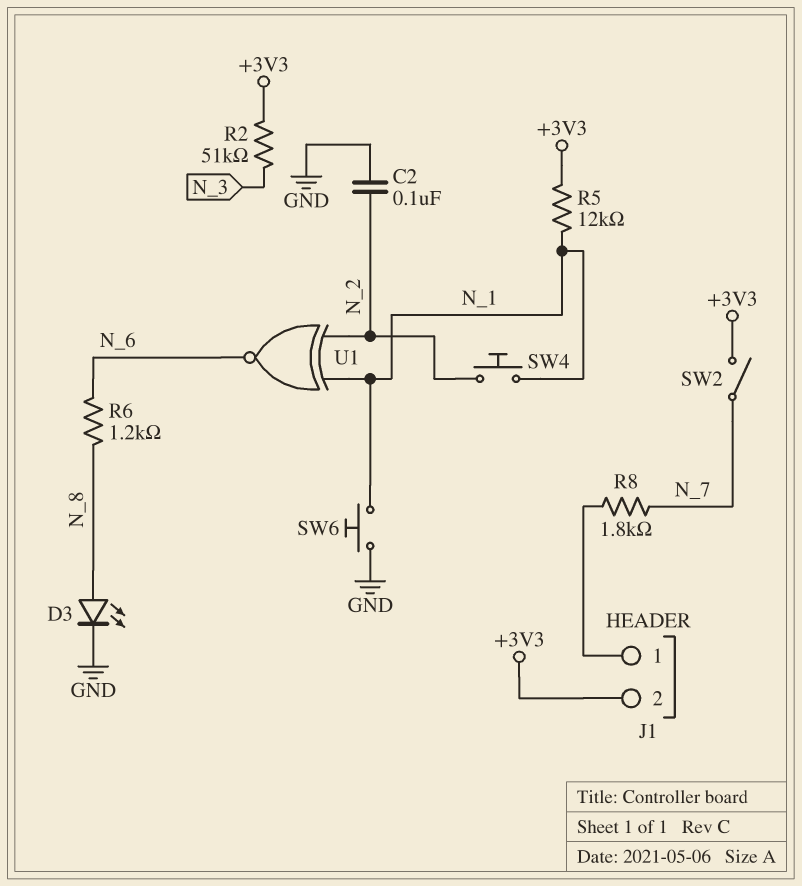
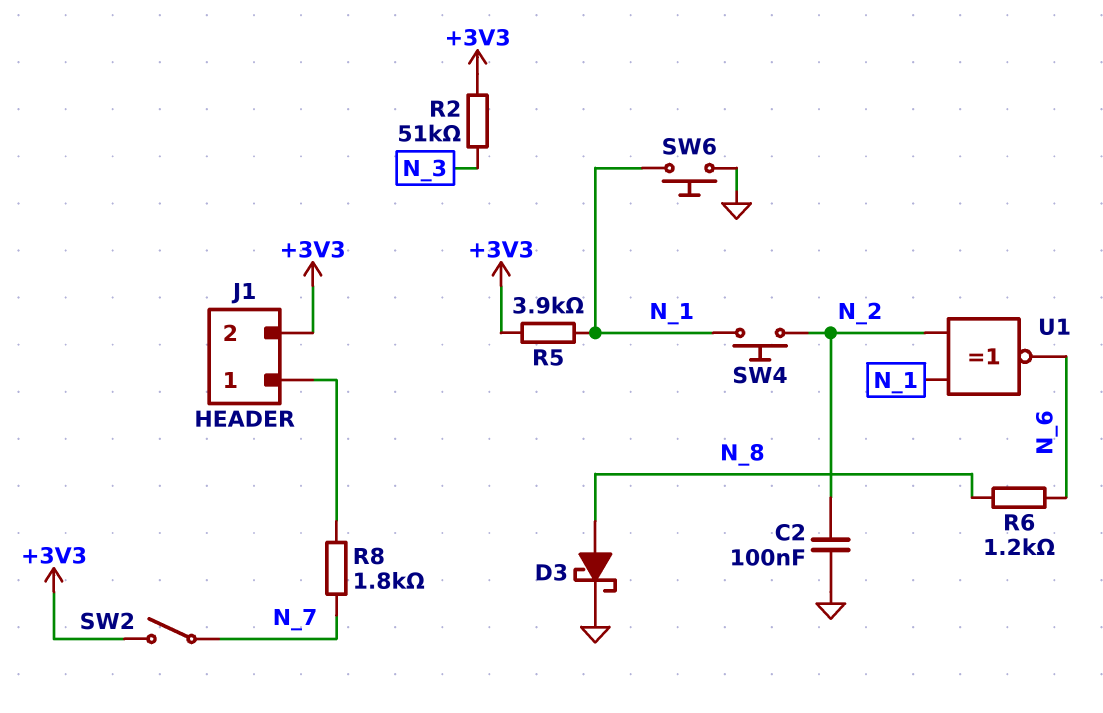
D3: LED (A N_8, K GND) -> schottky (A N_8, K GND)
R5: 12k (+3V3, N_1) -> 3.9k (+3V3, N_1)

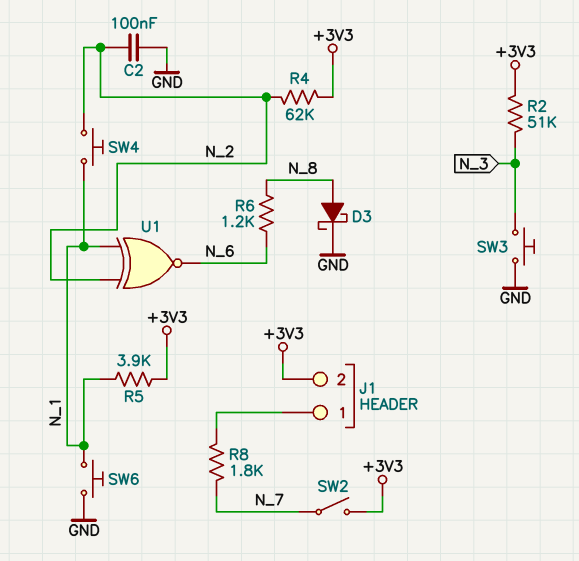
R4: none -> 62k (+3V3, N_2)
SW3: none -> button (GND, N_3)

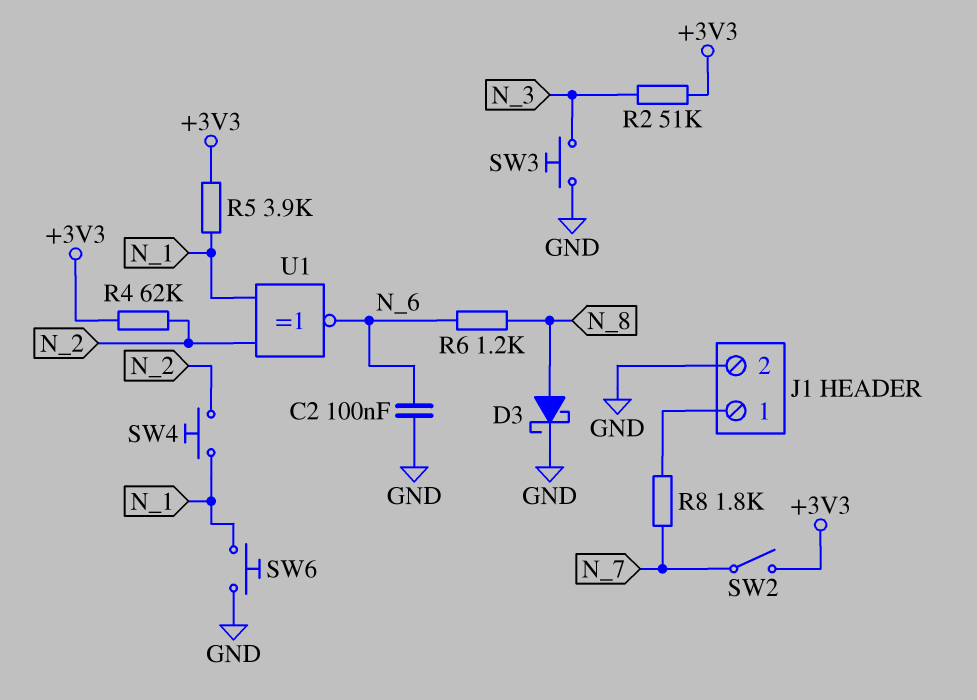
C2: 100nF (GND, N_2) -> 100nF (GND, N_6)
J1 pin 2: +3V3 -> GND

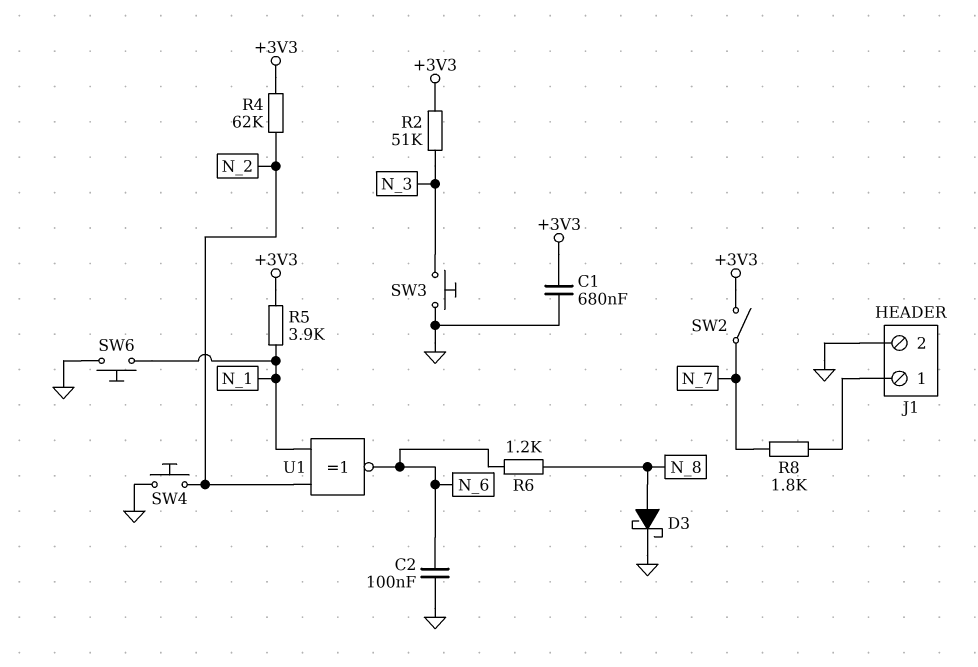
C1: none -> 680nF (+3V3, GND)
SW4: button (N_1, N_2) -> button (GND, N_2)

